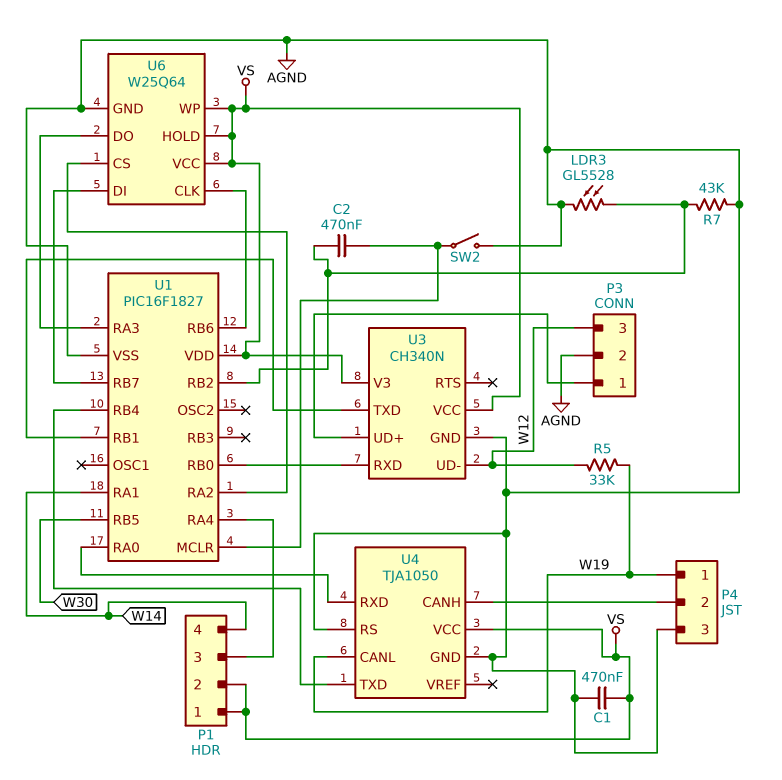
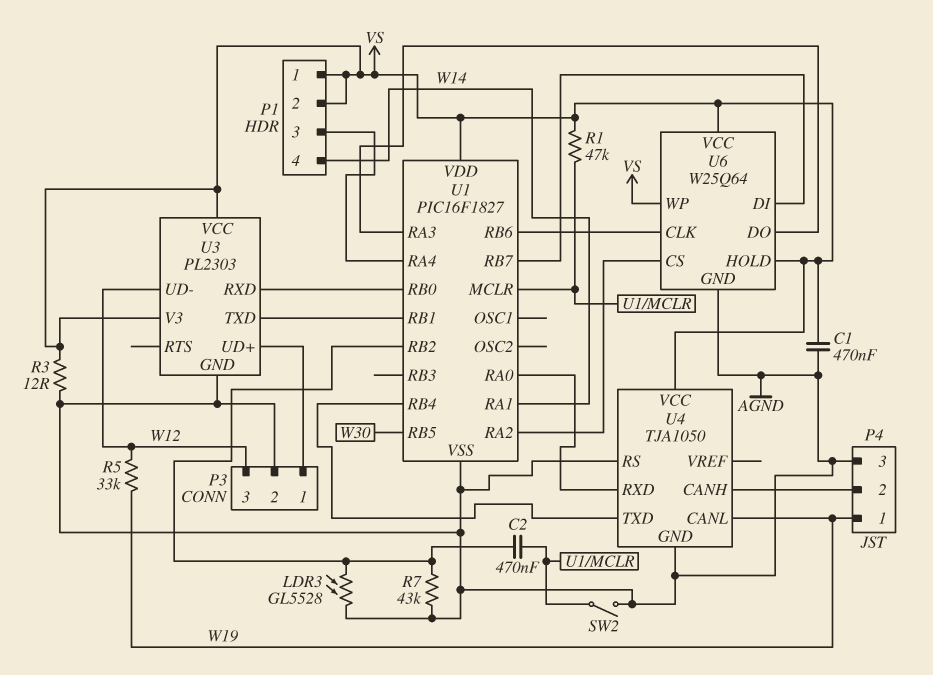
R1: none -> 47k (U1/MCLR, VS)
R3: none -> 12 (AGND, VS)
U3: CH340N -> PL2303

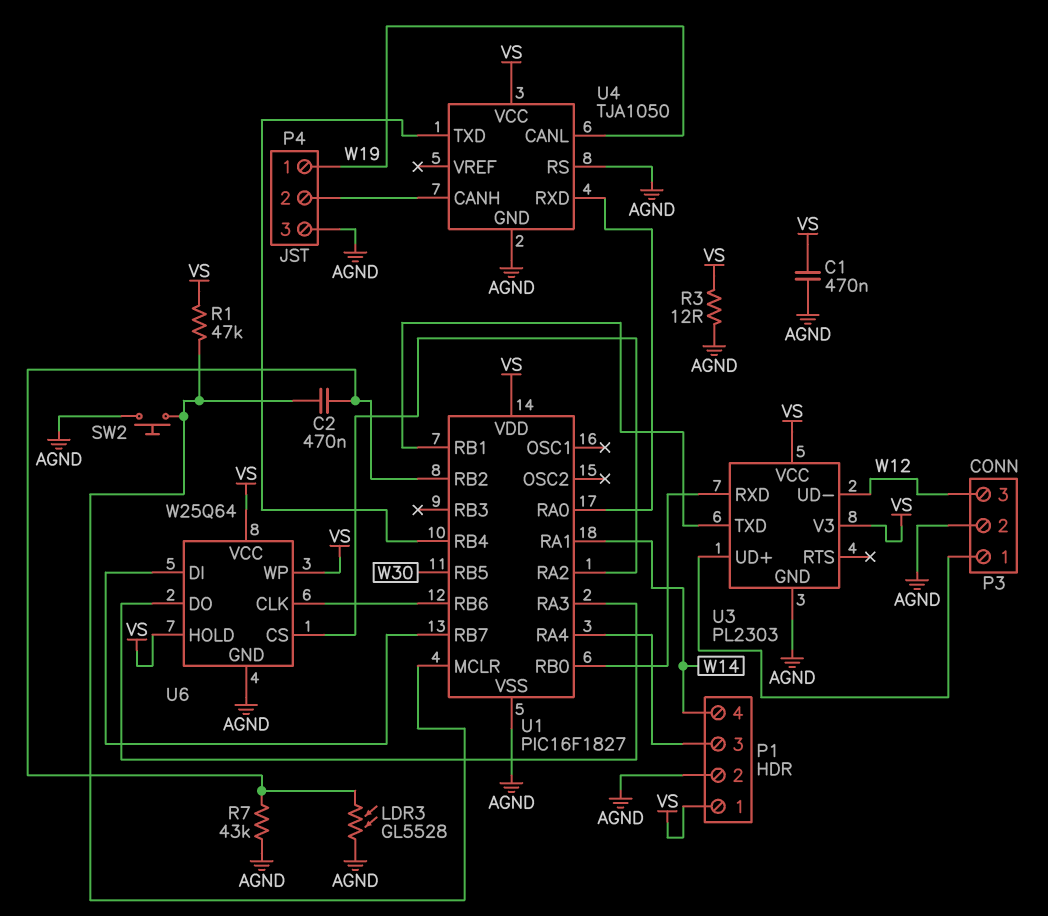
P1 pin 2: VS -> AGND
R5: 33k (W12, W19) -> none
SW2: switch (AGND, U1/MCLR) -> button (AGND, U1/MCLR)

